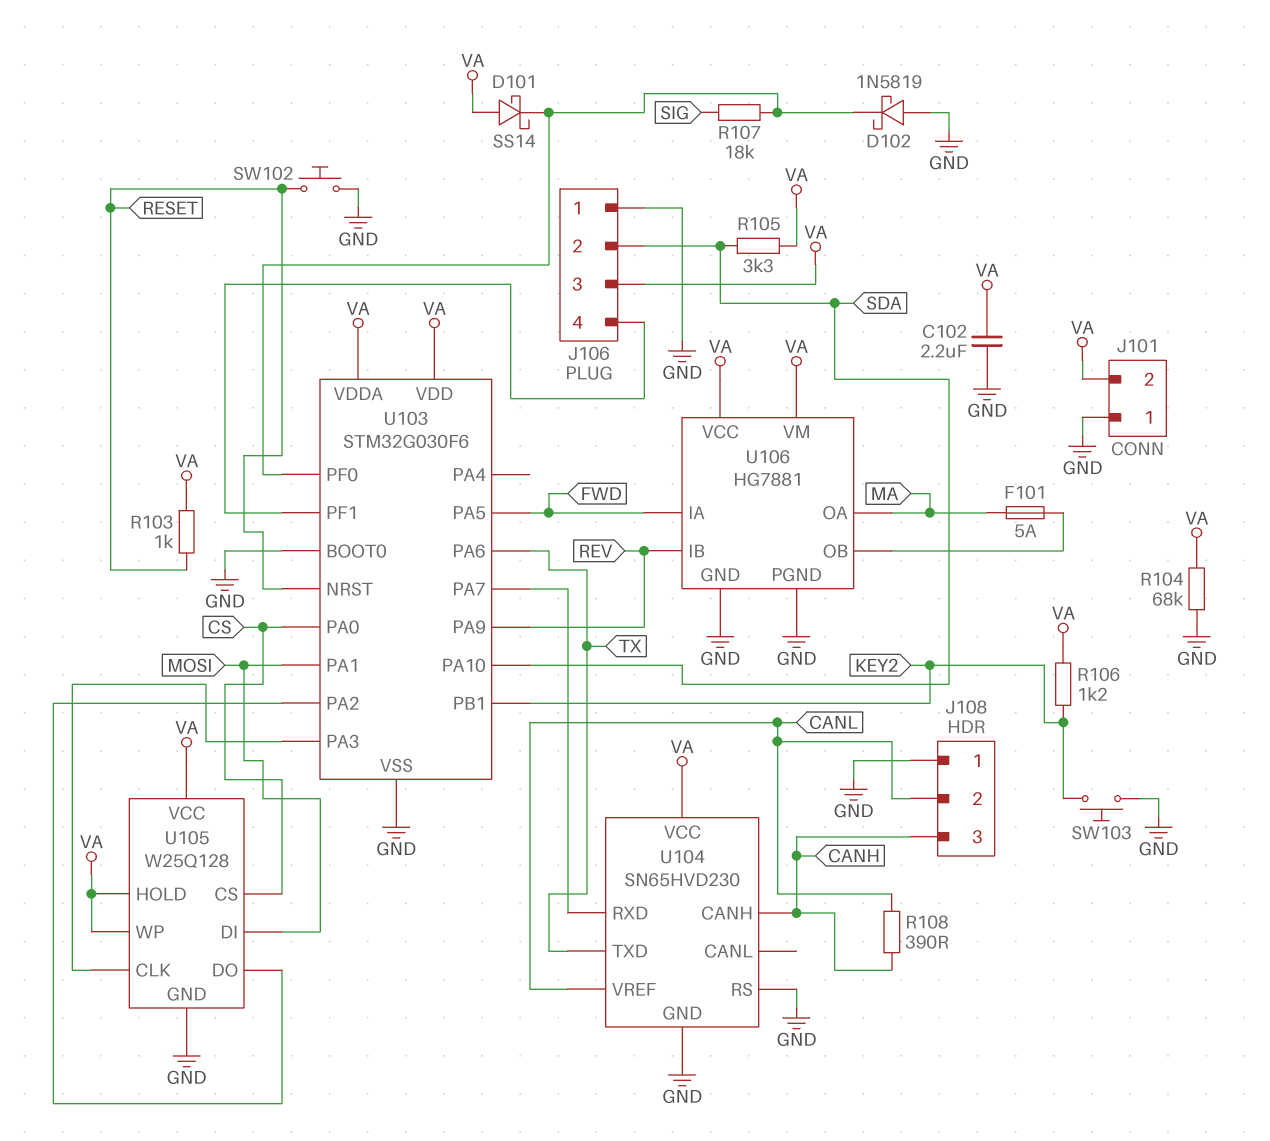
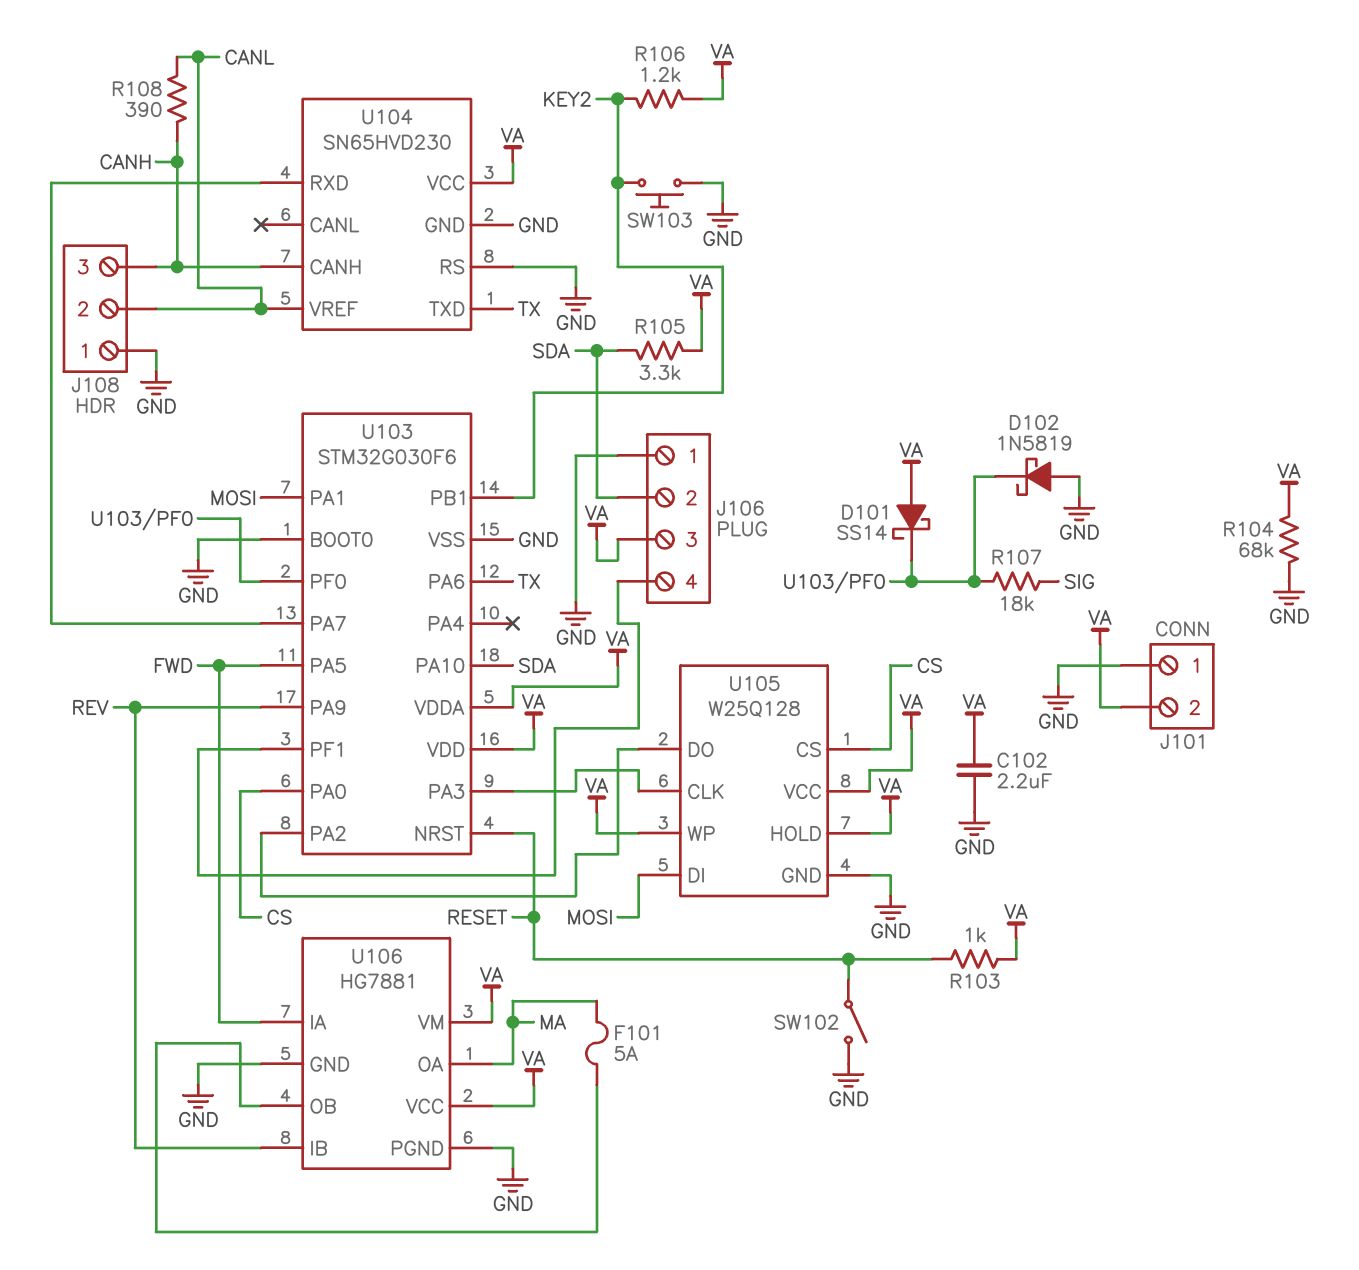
SW102: button (GND, RESET) -> switch (GND, RESET)

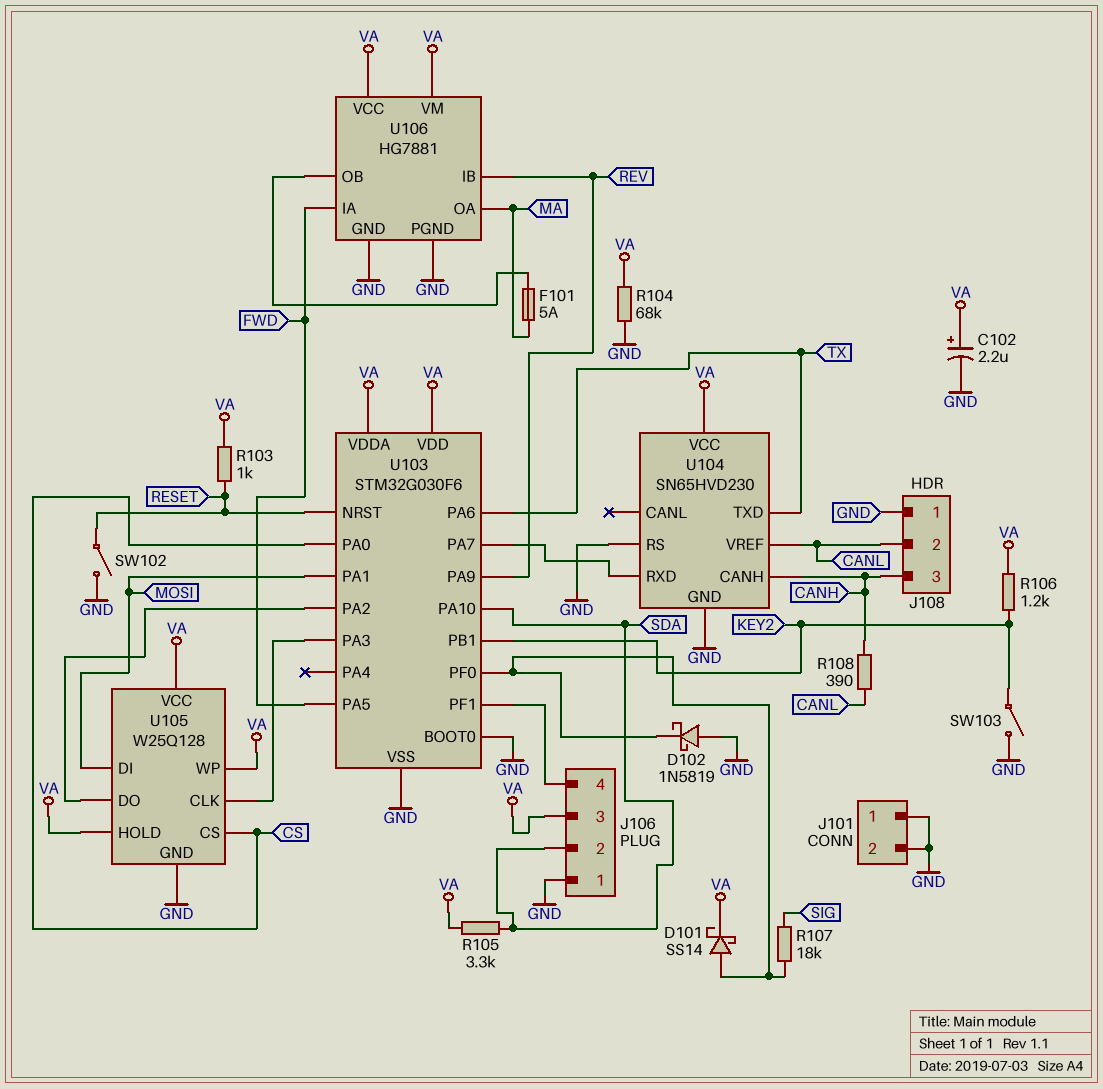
C102: 2.2uF (GND, VA) -> 2.2uF (plus VA, minus GND)
D101: schottky SS14 (A VA, K U103/PF0) -> schottky SS14 (A U103/PF0, K VA)
J101 pin 2: VA -> GND
SW103: button (GND, KEY2) -> switch (GND, KEY2)

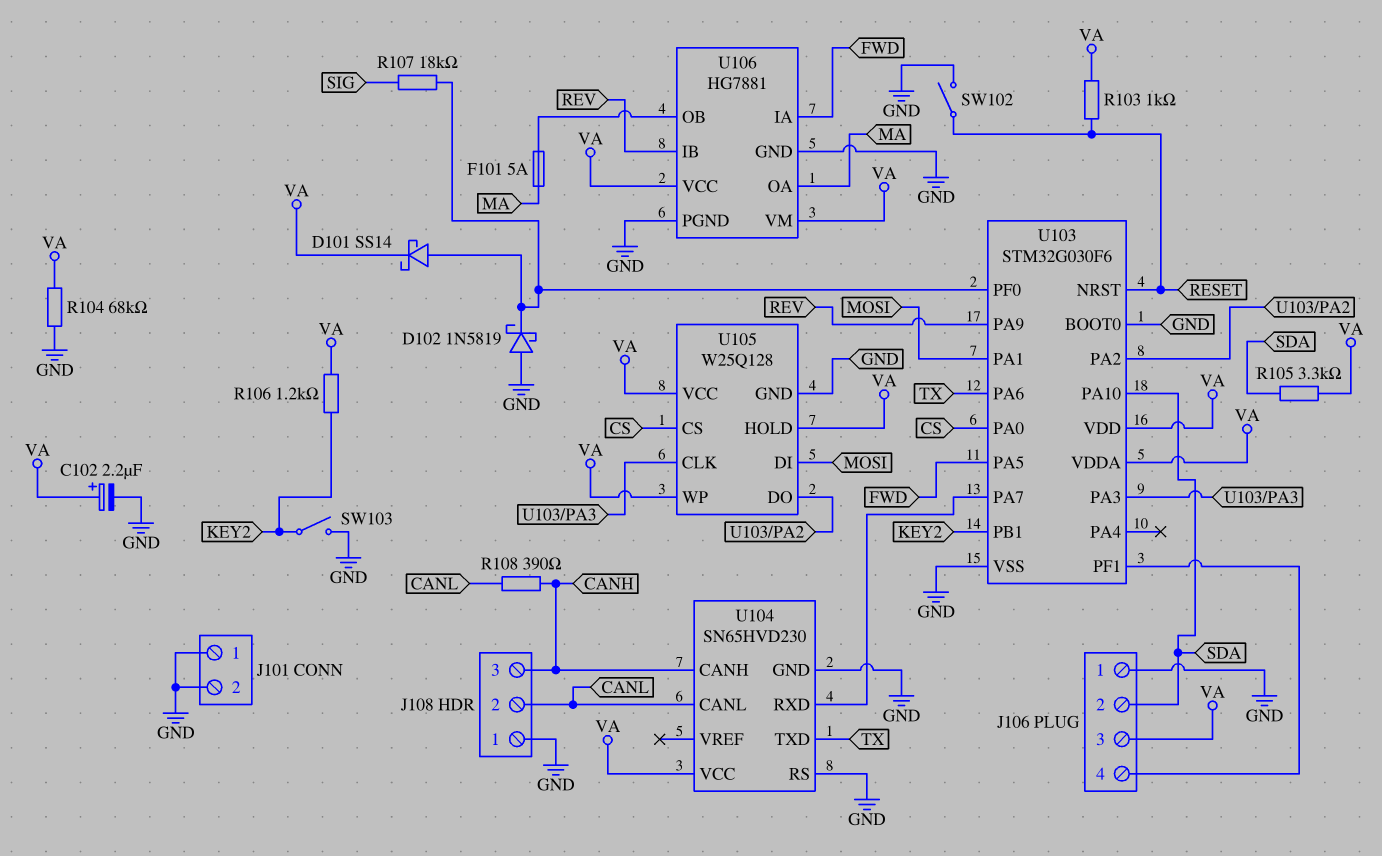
U104 pin CANL: none -> CANL
U104 pin VREF: CANL -> none

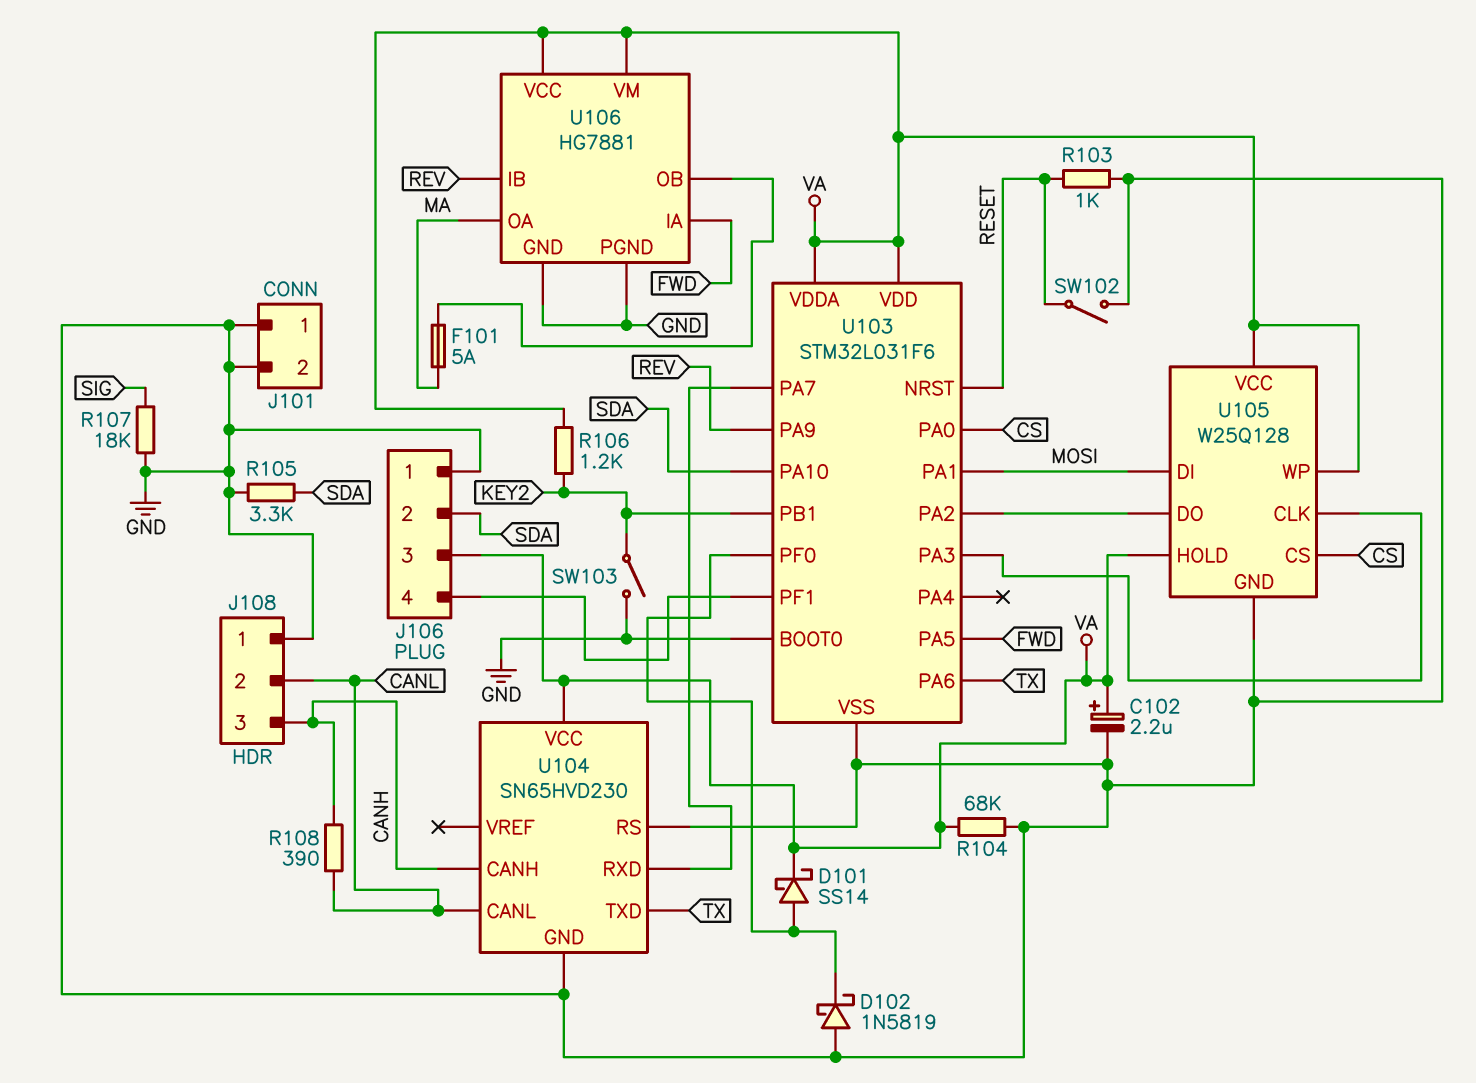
R103: 1k (RESET, VA) -> 1k (GND, RESET)
R105: 3.3k (SDA, VA) -> 3.3k (GND, SDA)
R107: 18k (SIG, U103/PF0) -> 18k (GND, SIG)
U103: STM32G030F6 -> STM32L031F6

